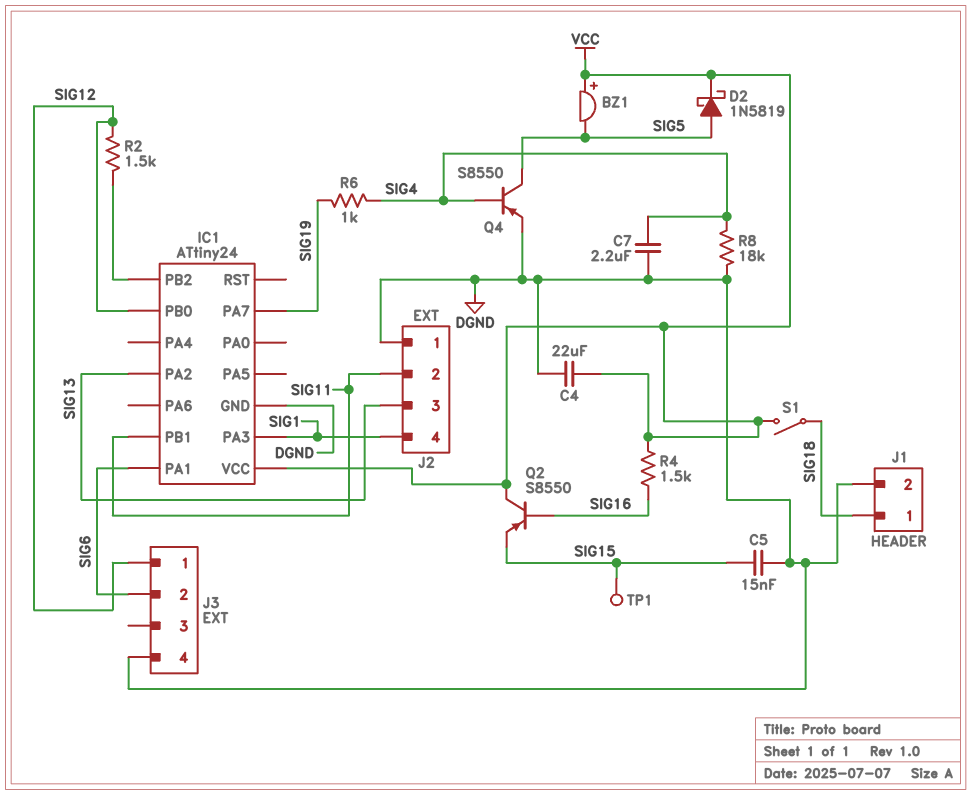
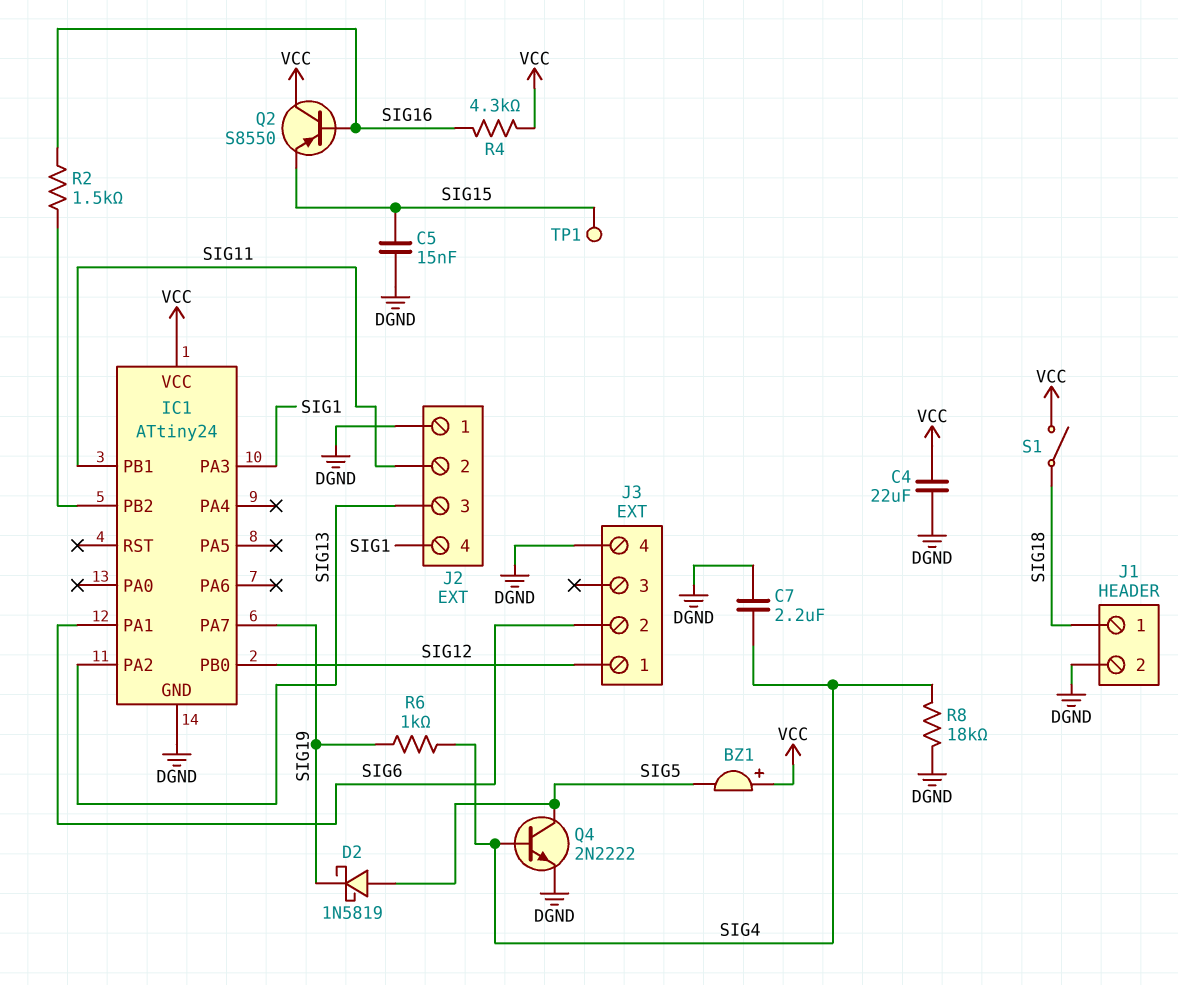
D2: schottky 1N5819 (A SIG5, K VCC) -> schottky 1N5819 (A SIG5, K SIG19)
Q4: PNP S8550 (B SIG4, C SIG5, E DGND) -> NPN 2N2222 (B SIG4, C SIG5, E DGND)
R2: 1.5k (IC1/PB2, SIG12) -> 1.5k (IC1/PB2, SIG16)
R4: 1.5k (SIG16, VCC) -> 4.3k (SIG16, VCC)

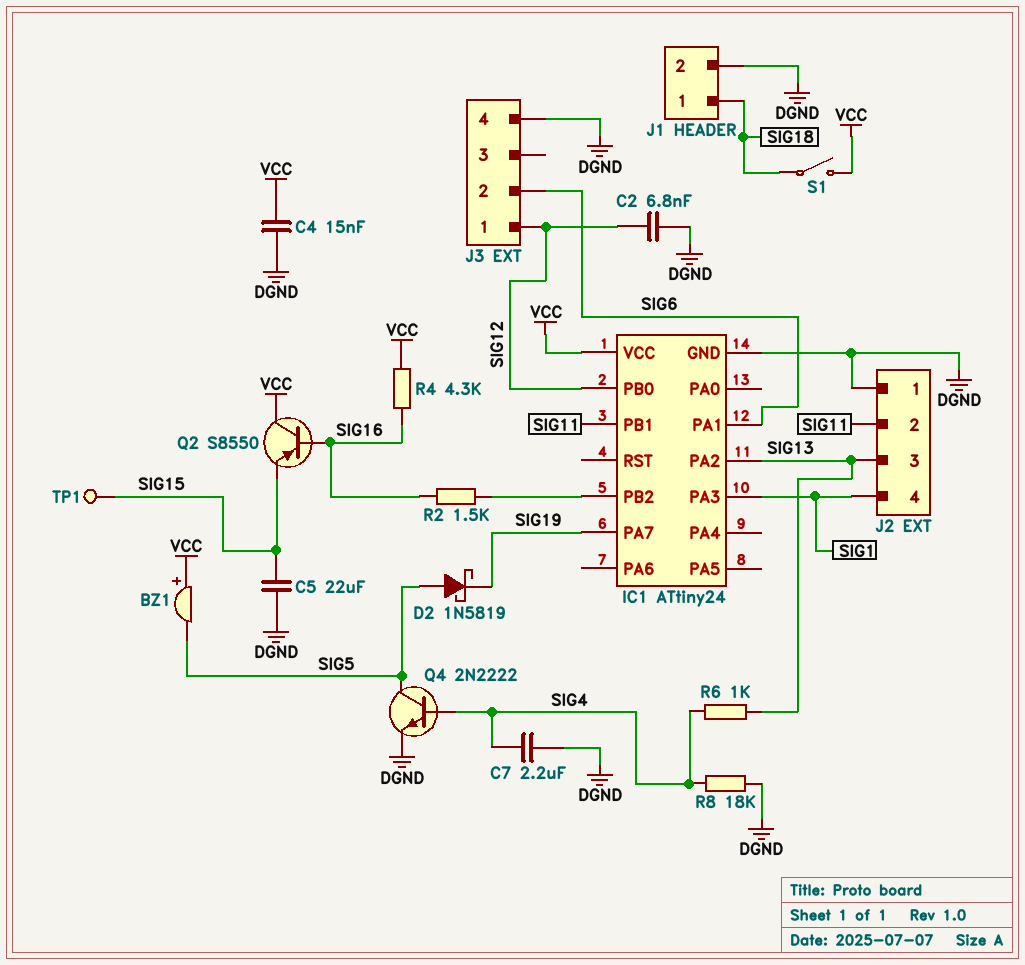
C2: none -> 6.8nF (DGND, SIG12)
C4: 22uF (DGND, VCC) -> 15nF (DGND, VCC)
C5: 15nF (DGND, SIG15) -> 22uF (DGND, SIG15)
R6: 1k (SIG4, SIG19) -> 1k (SIG4, SIG13)

